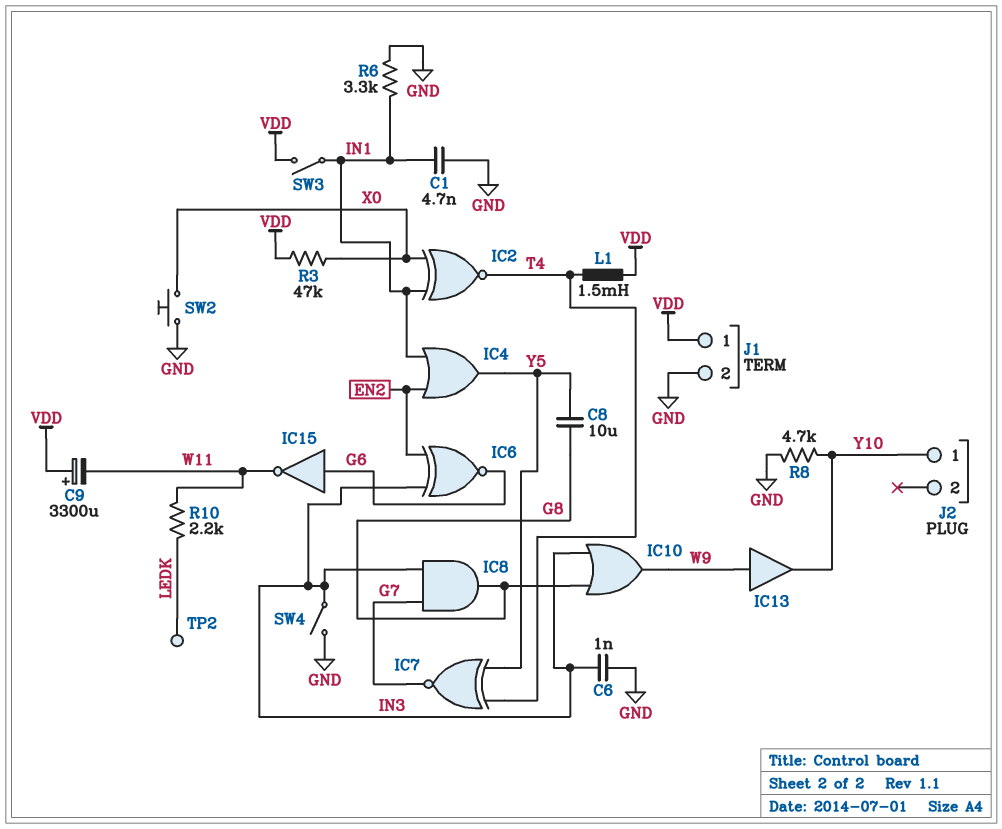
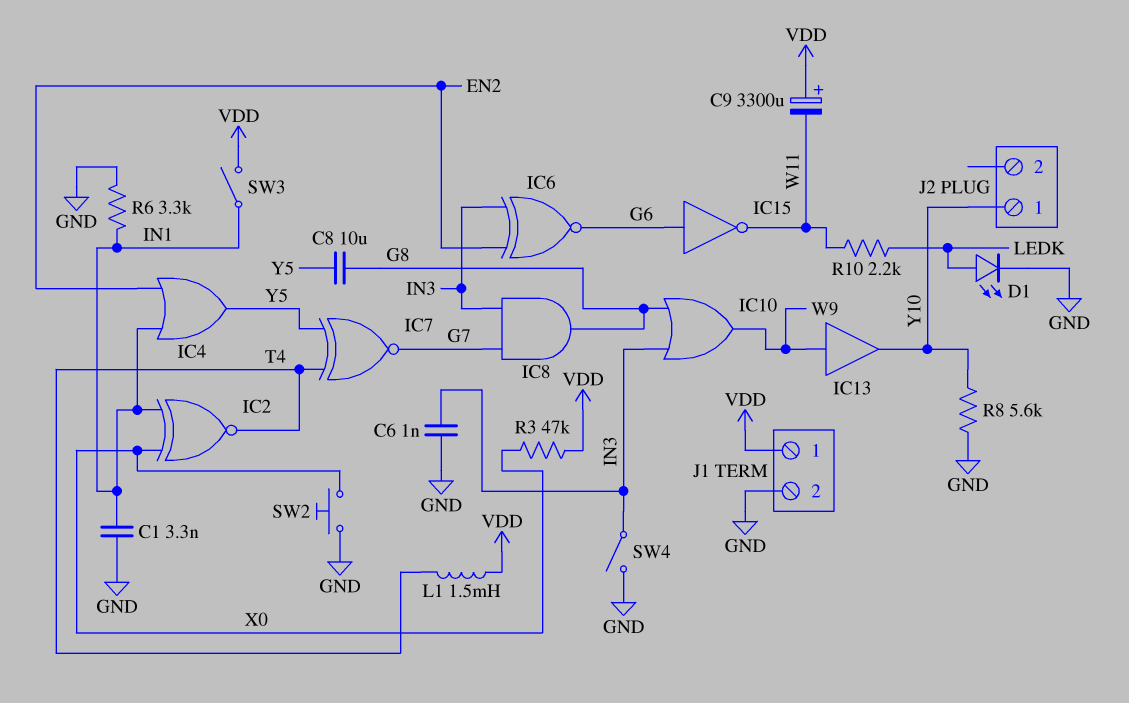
C1: 4.7nF (GND, IN1) -> 3.3nF (GND, IN1)
D1: none -> LED (A LEDK, K GND)
R8: 4.7k (GND, Y10) -> 5.6k (GND, Y10)
TP2: test point (LEDK) -> none

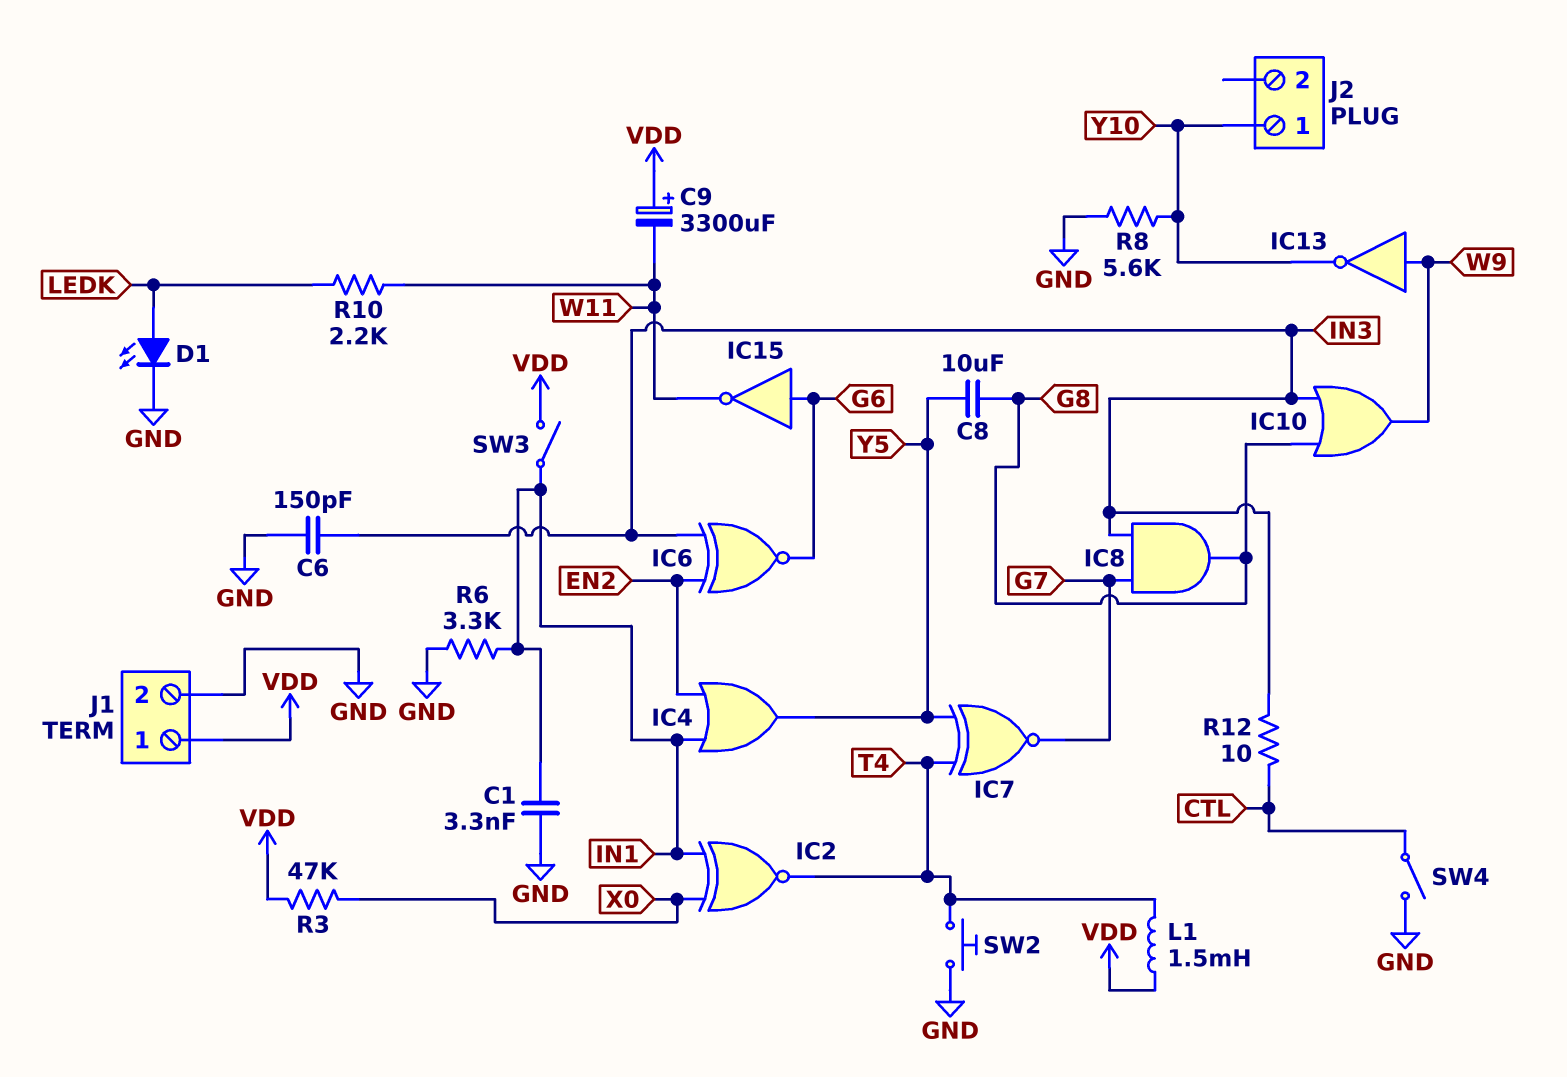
C6: 1nF (GND, IN3) -> 150pF (GND, IN3)
IC13: buffer (in W9, out Y10) -> NOT (in W9, out Y10)
R12: none -> 10 (CTL, IN3)
SW2: button (GND, X0) -> button (GND, T4)
SW4: switch (GND, IN3) -> switch (CTL, GND)

